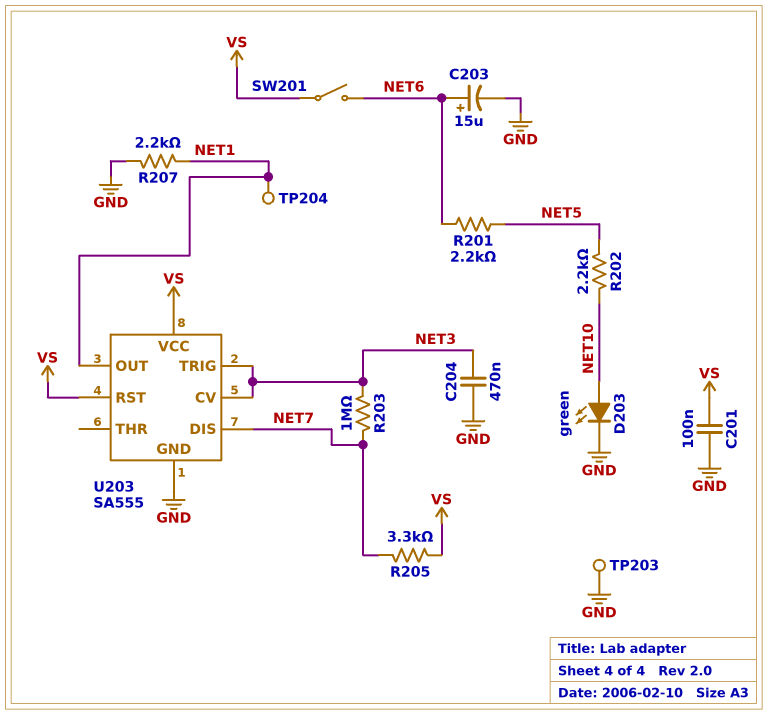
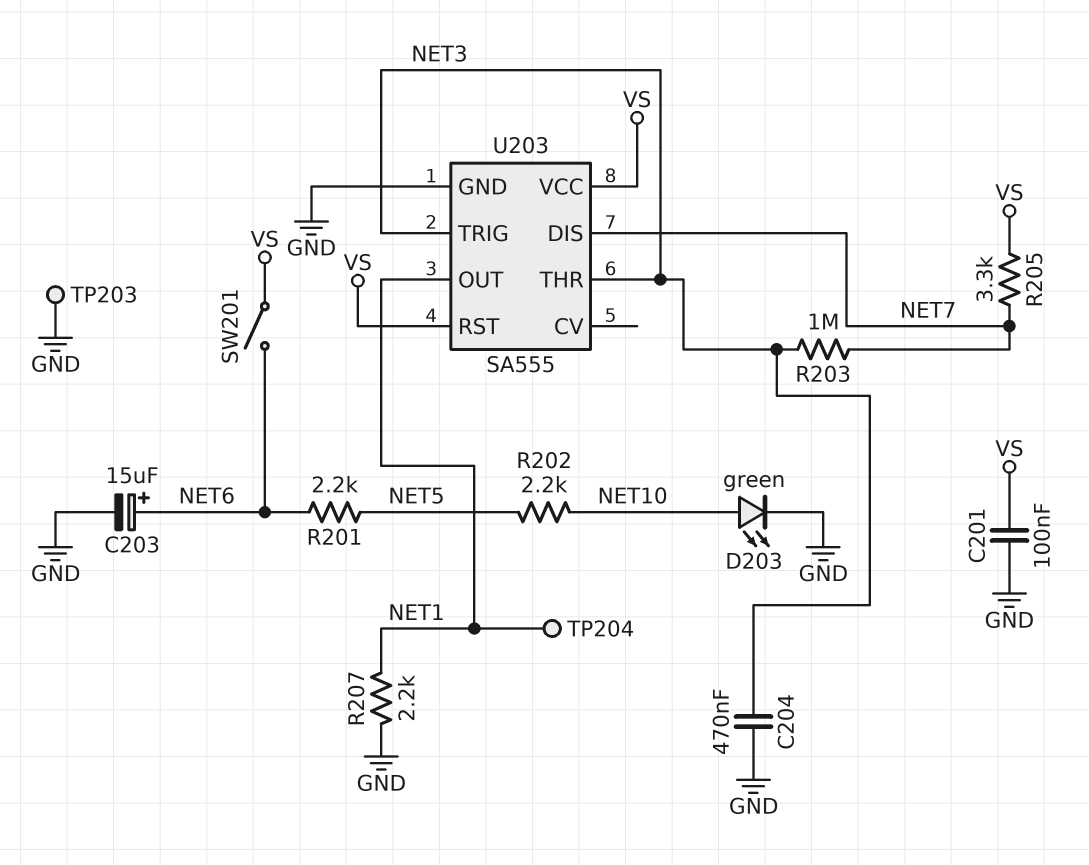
U203 pin CV: NET3 -> none
U203 pin THR: none -> NET3

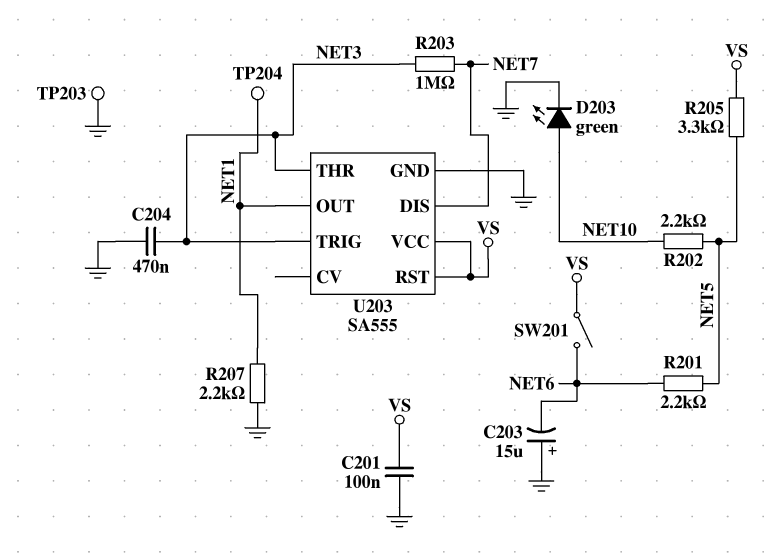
C203: 15uF (plus NET6, minus GND) -> 15uF (plus GND, minus NET6)
R205: 3.3k (NET7, VS) -> 3.3k (NET5, VS)

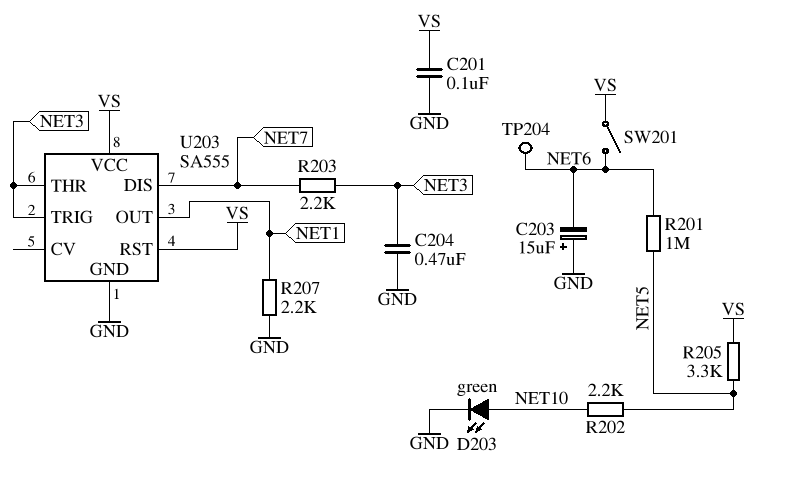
R201: 2.2k (NET5, NET6) -> 1M (NET5, NET6)
R203: 1M (NET3, NET7) -> 2.2k (NET3, NET7)
TP203: test point (GND) -> none
TP204: test point (NET1) -> test point (NET6)

